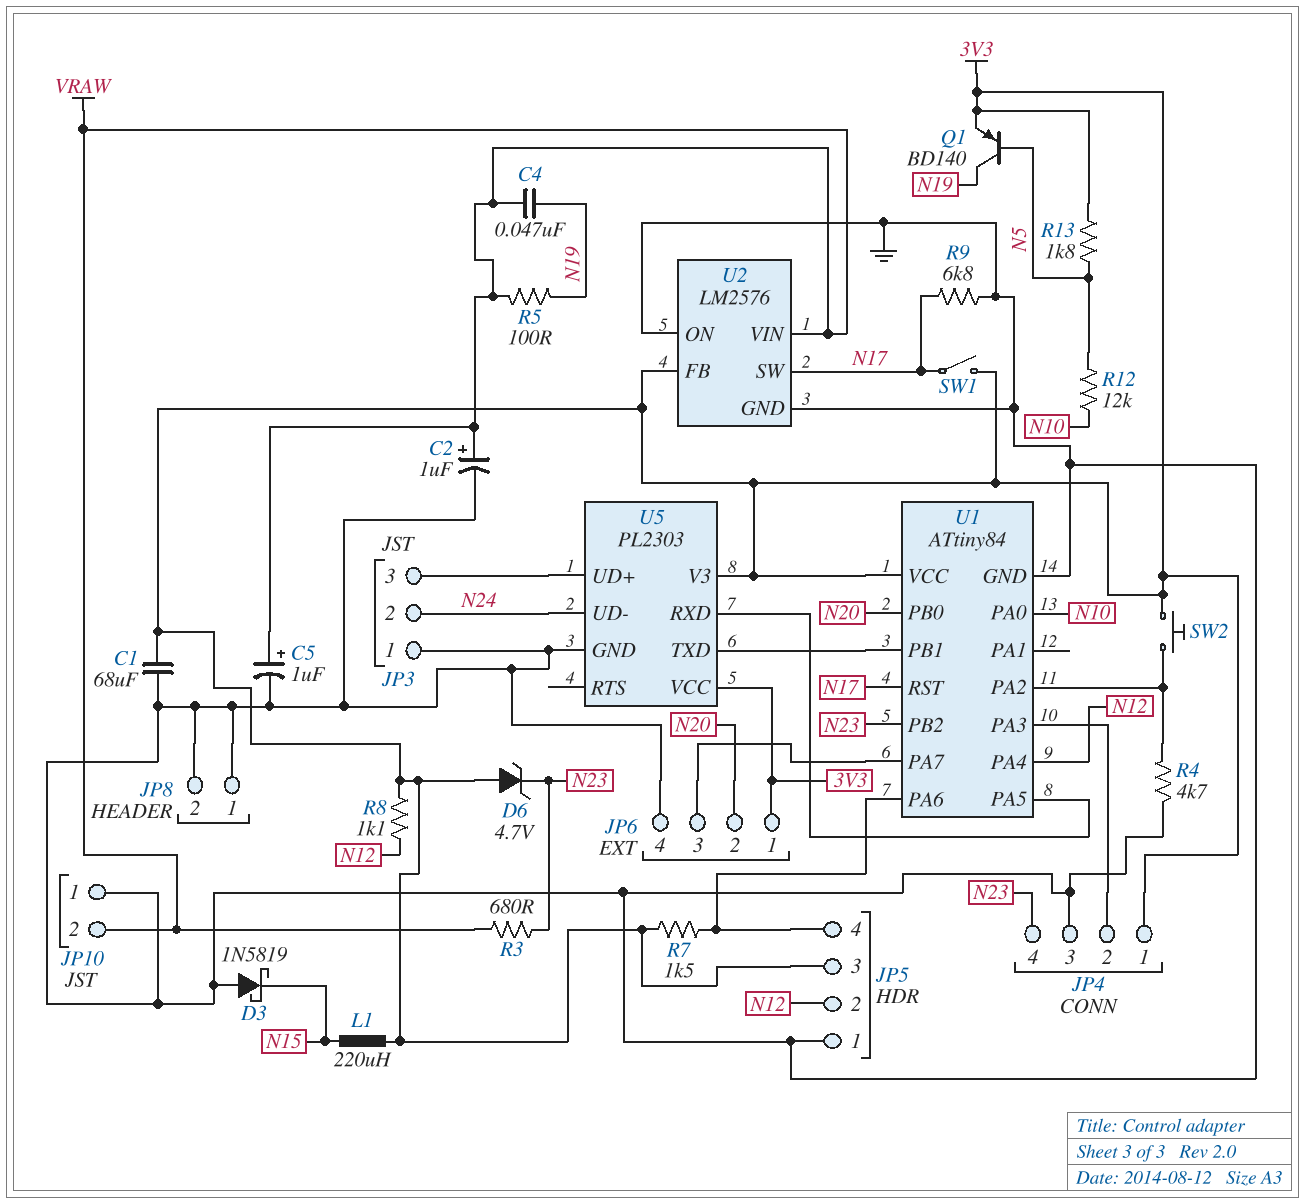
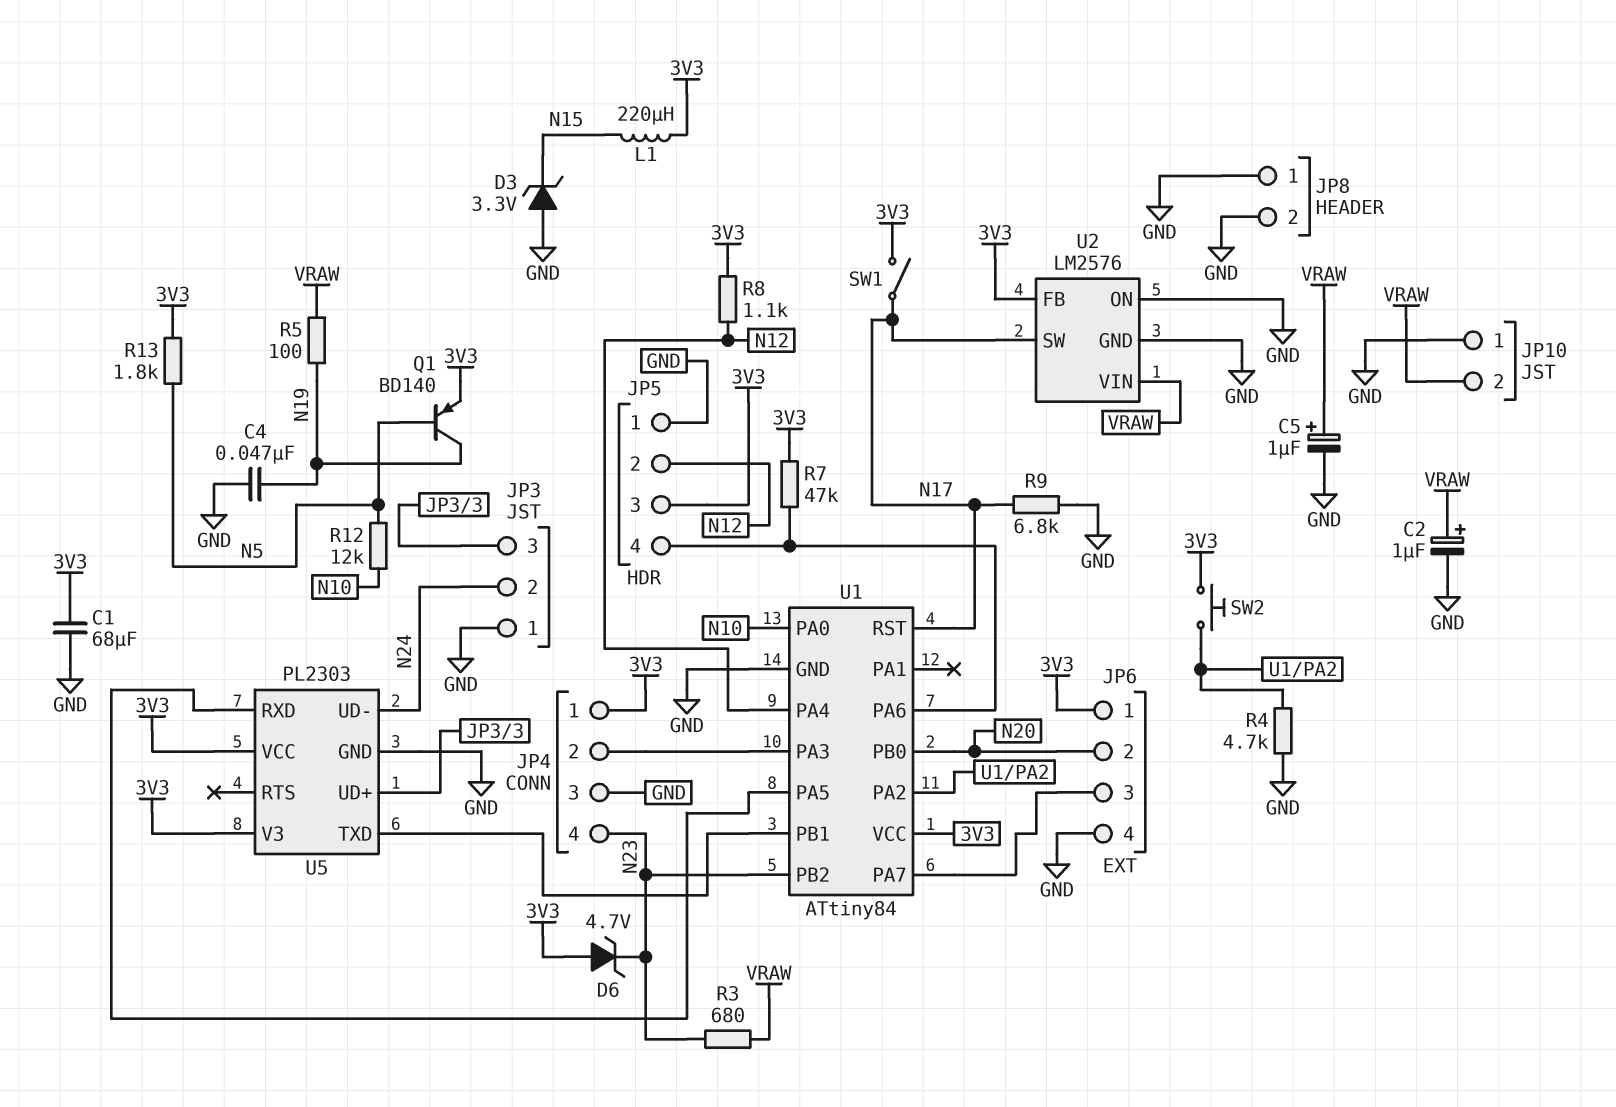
C4: 47nF (N19, VRAW) -> 47nF (GND, N19)
D3: schottky 1N5819 (A GND, K N15) -> zener 3.3V (A GND, K N15)
R7: 1.5k (3V3, JP5/4) -> 47k (3V3, JP5/4)

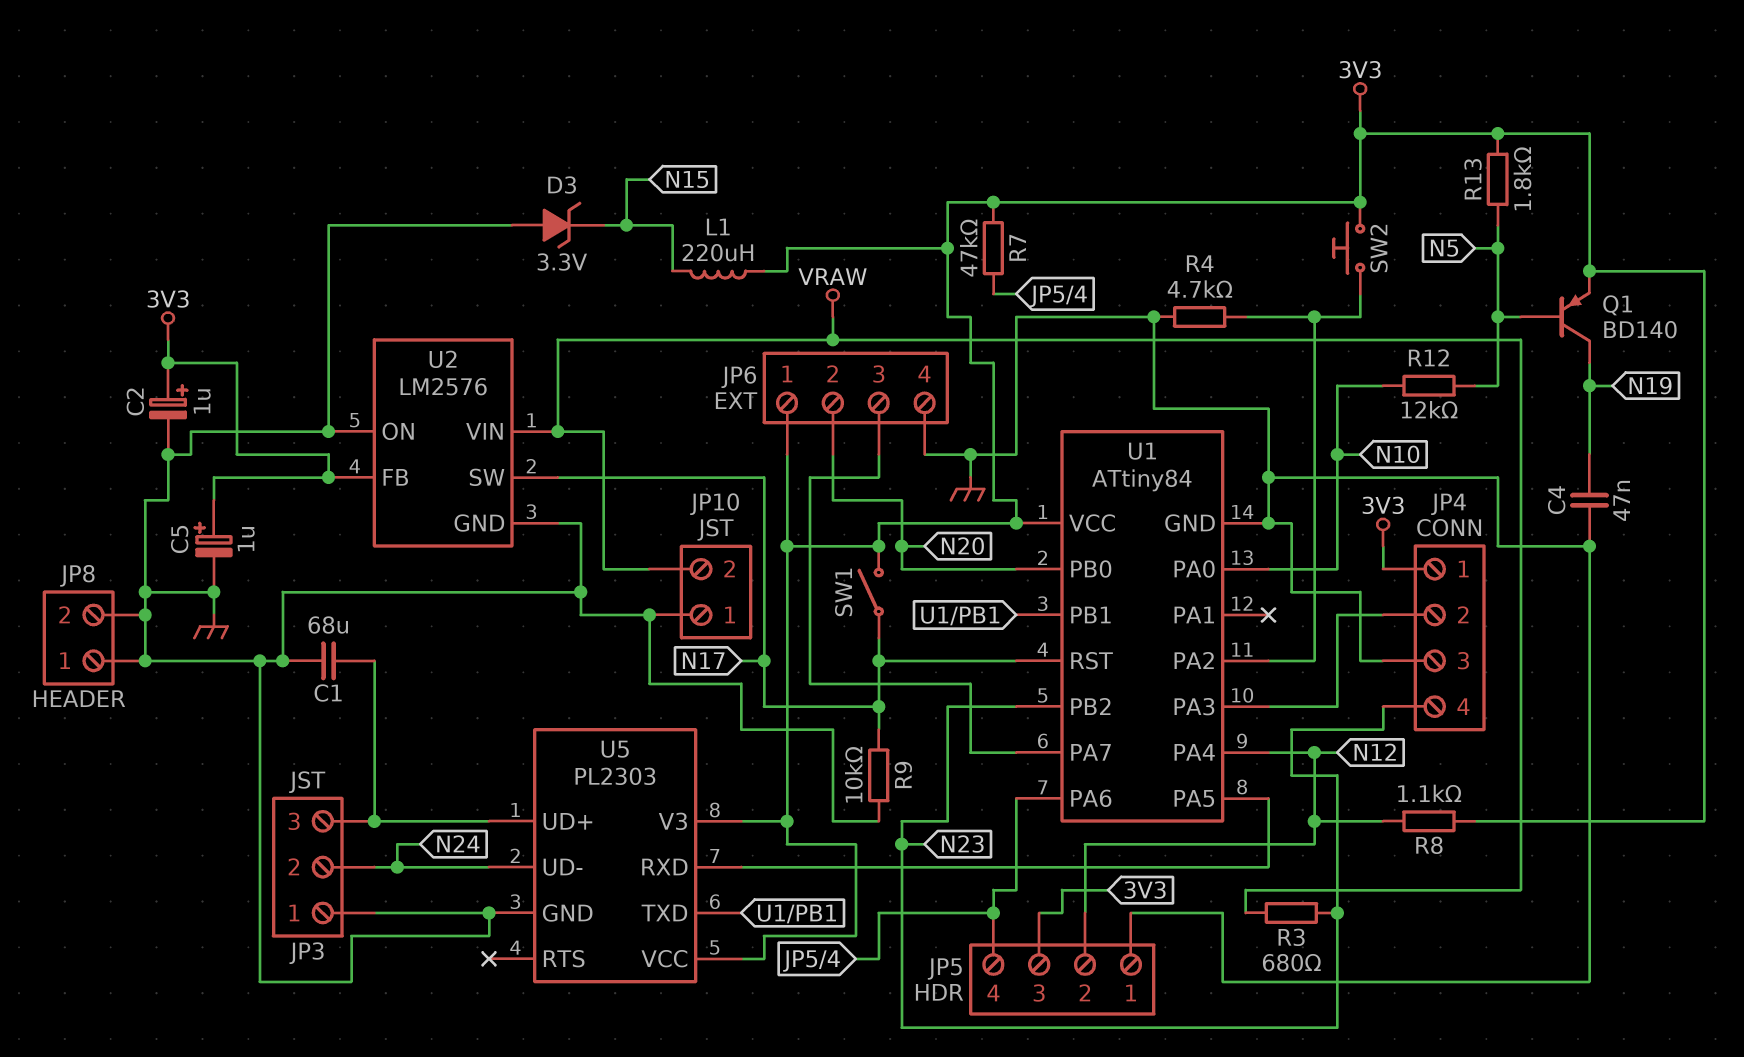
C1: 68uF (3V3, GND) -> 68uF (GND, JP3/3)
C2: 1uF (plus VRAW, minus GND) -> 1uF (plus 3V3, minus GND)
C5: 1uF (plus VRAW, minus GND) -> 1uF (plus 3V3, minus GND)
D6: zener 4.7V (A 3V3, K N23) -> none
R5: 100 (N19, VRAW) -> none
R9: 6.8k (GND, N17) -> 10k (GND, N17)

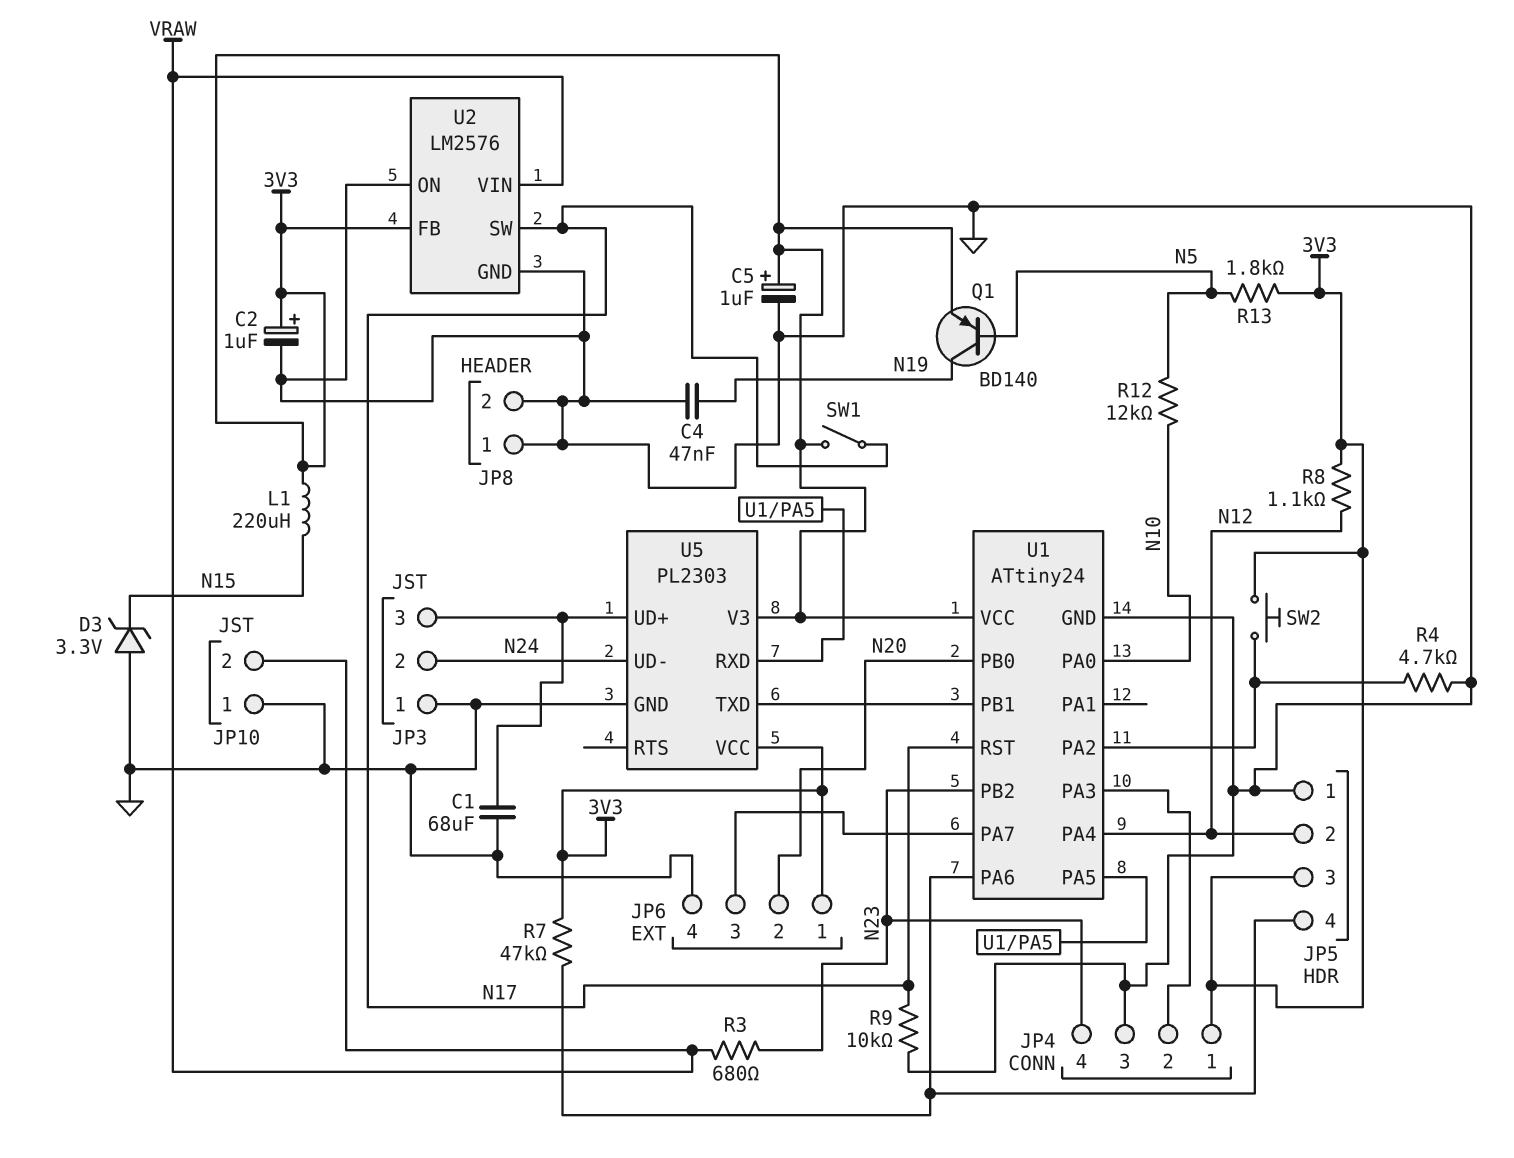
U1: ATtiny84 -> ATtiny24

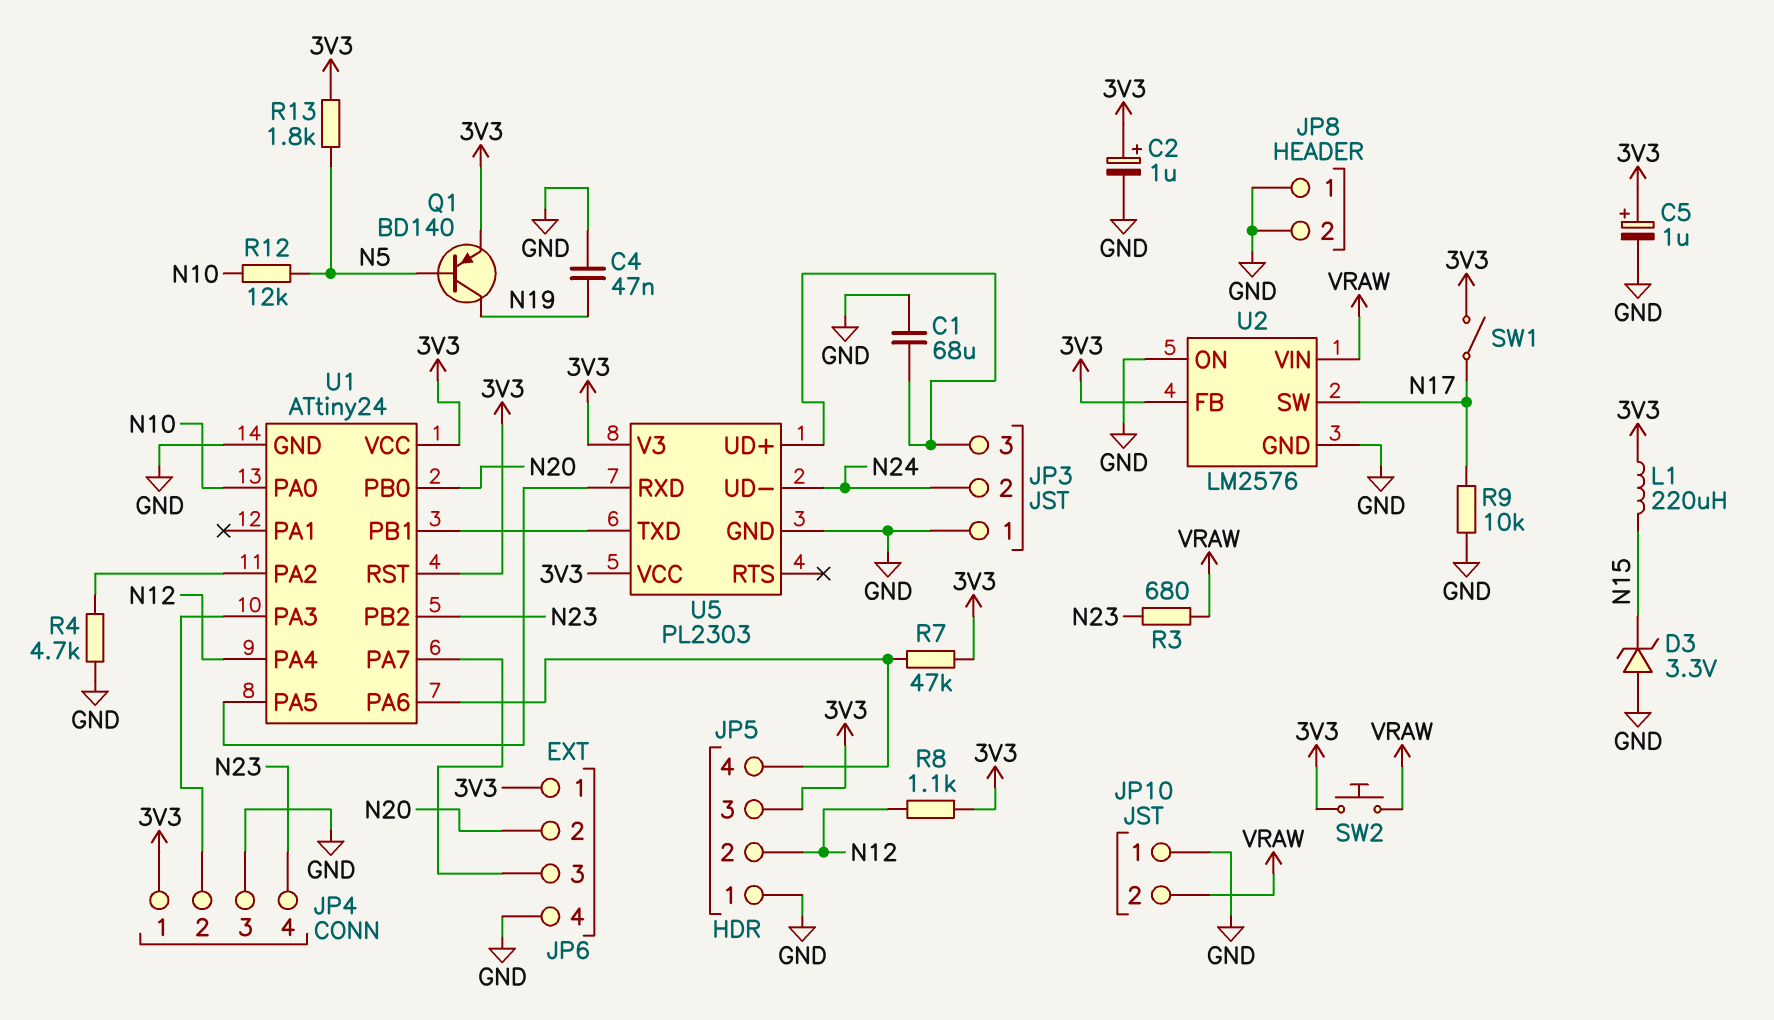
SW2: button (3V3, U1/PA2) -> button (3V3, VRAW)
U1 pin RST: N17 -> 3V3

